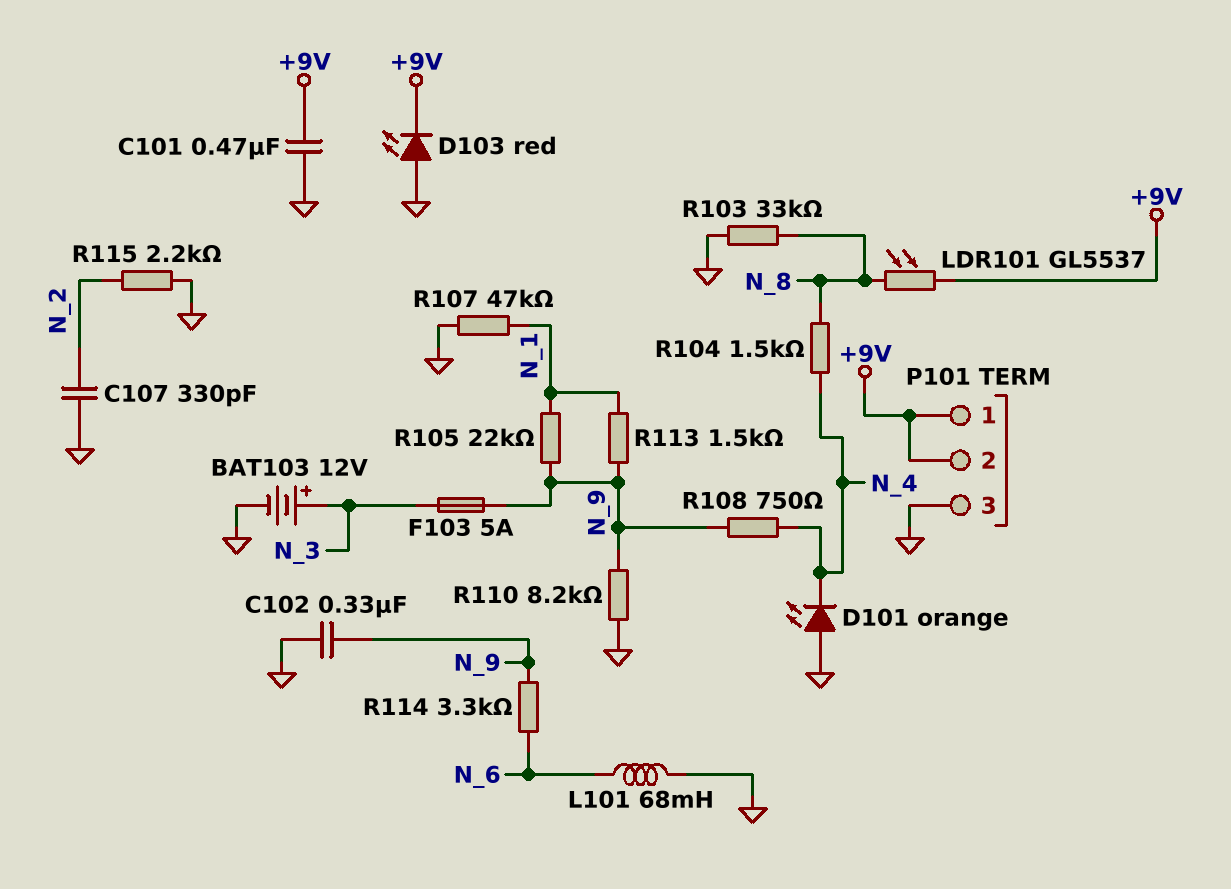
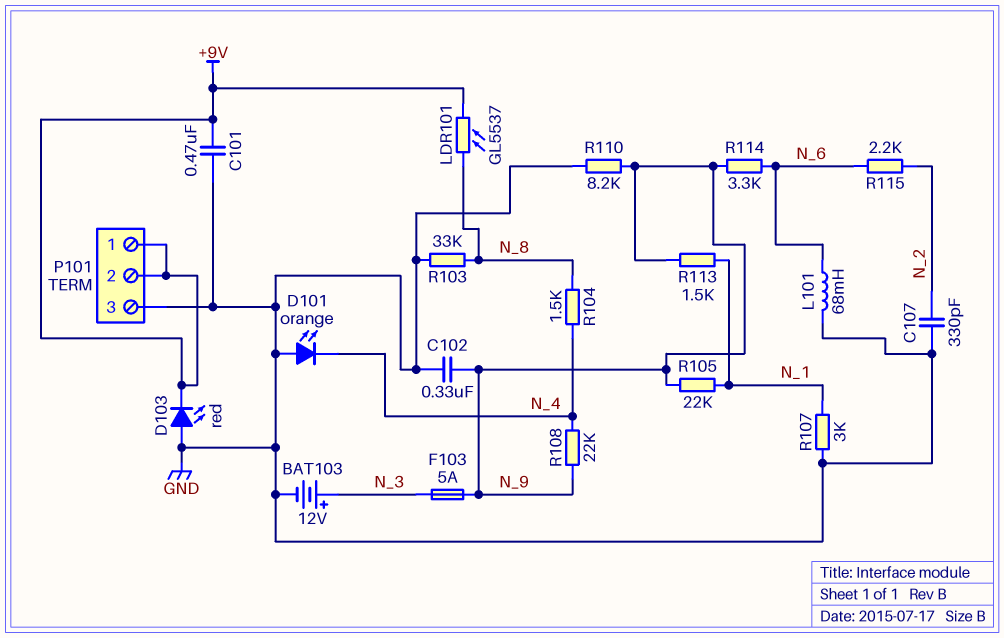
R107: 47k (GND, N_1) -> 3k (GND, N_1)
R108: 750 (N_4, N_9) -> 22k (N_4, N_9)
R115: 2.2k (GND, N_2) -> 2.2k (N_2, N_6)

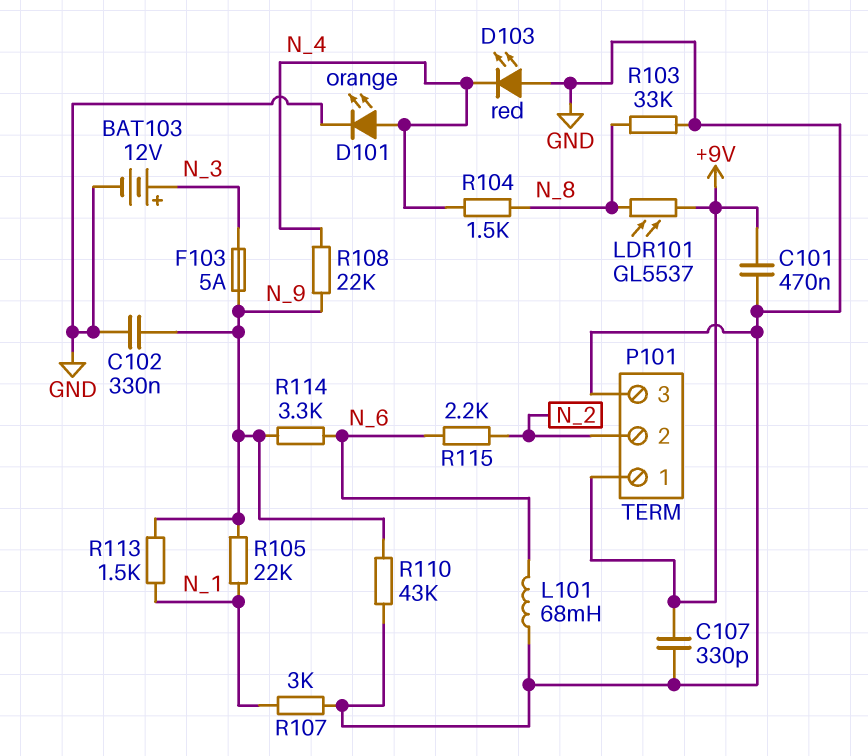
C107: 330pF (GND, N_2) -> 330pF (+9V, GND)
D101: LED orange (A GND, K N_4) -> LED orange (A N_4, K GND)
D103: LED red (A GND, K +9V) -> LED red (A GND, K N_4)
P101 pin 2: +9V -> N_2
R110: 8.2k (GND, N_9) -> 43k (GND, N_9)

